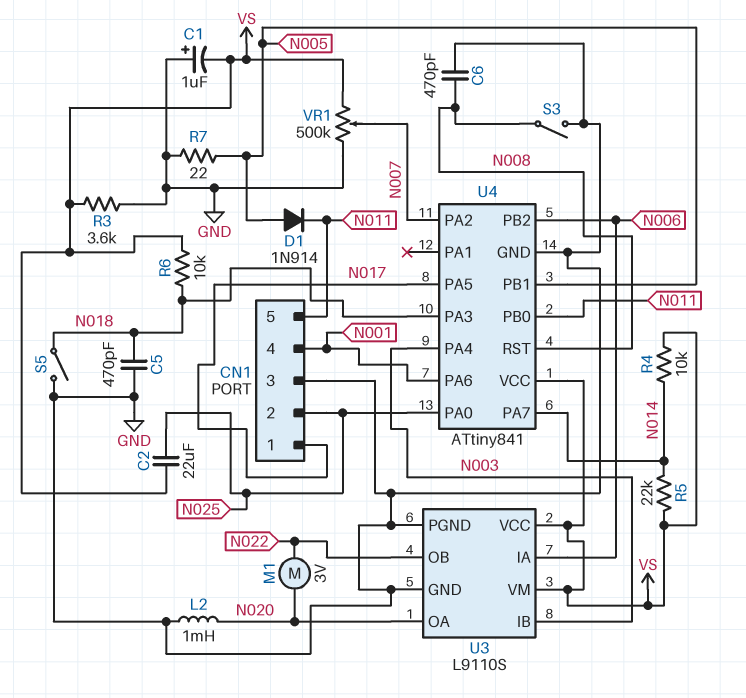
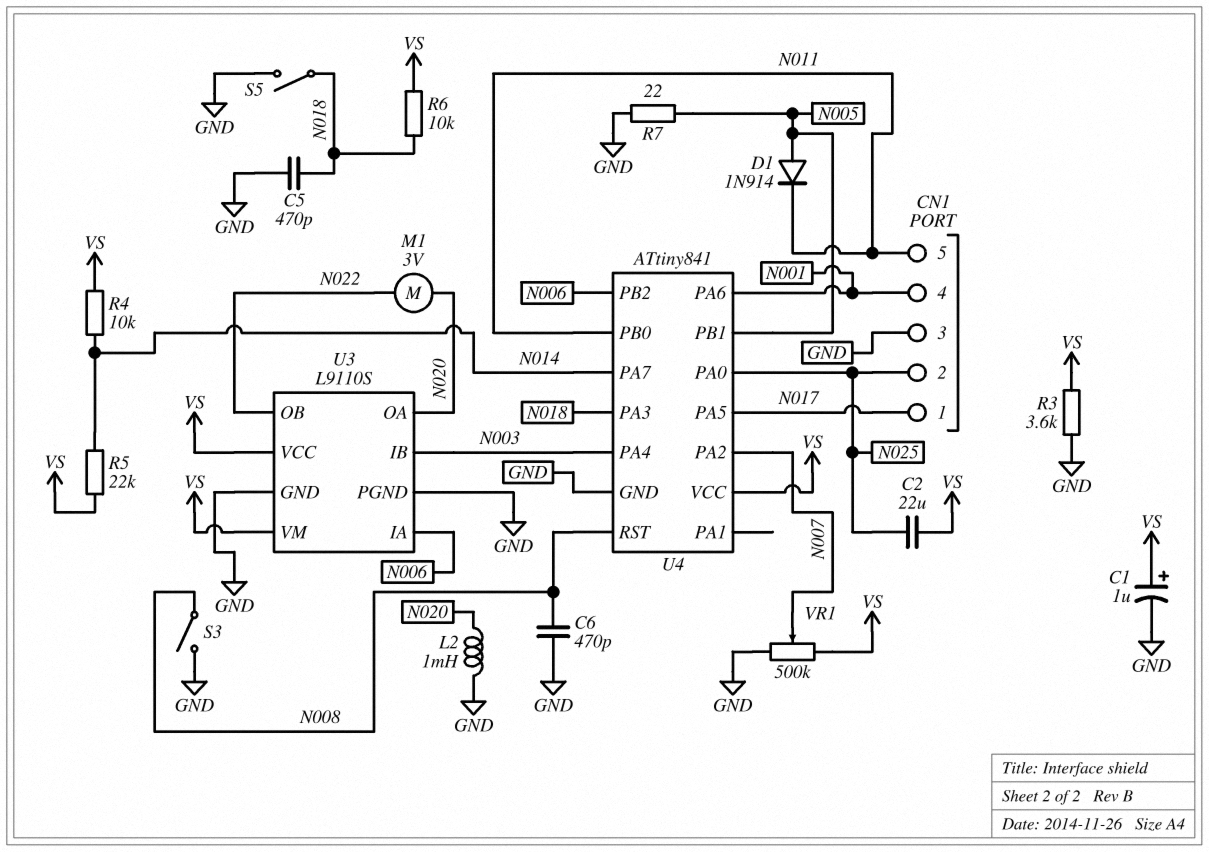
C1: 1uF (plus GND, minus VS) -> 1uF (plus VS, minus GND)

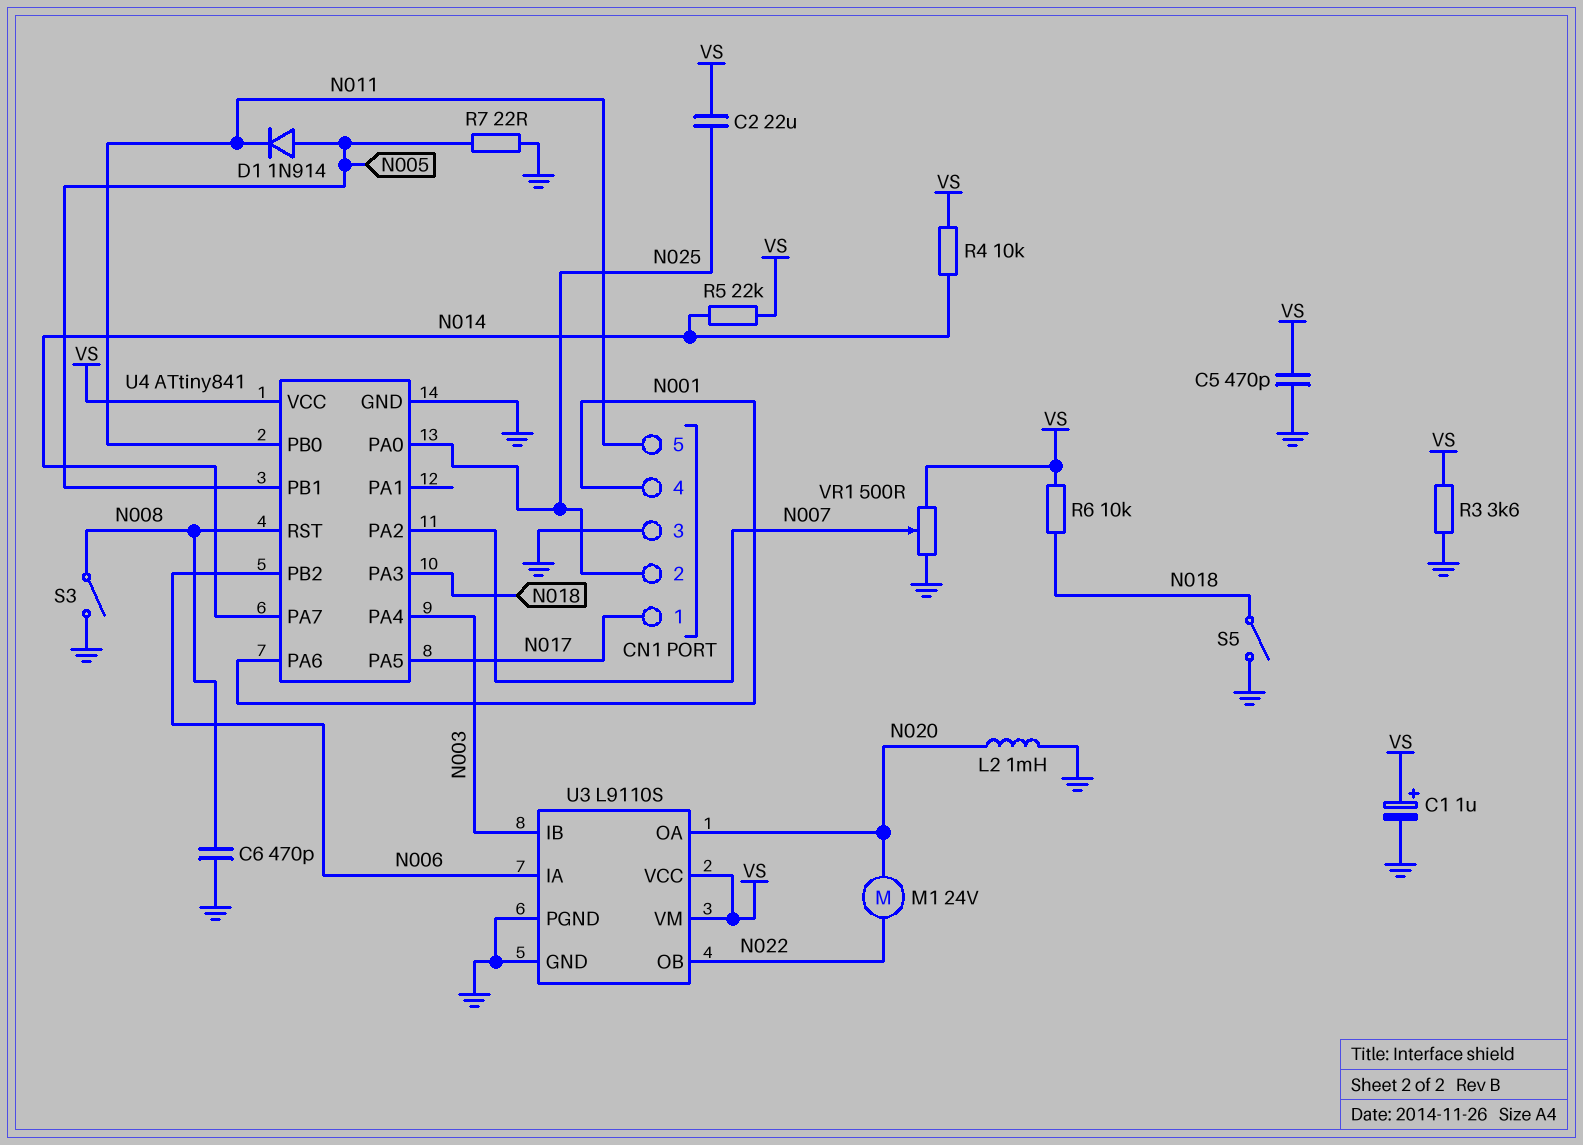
C5: 470pF (GND, N018) -> 470pF (GND, VS)
M1: motor 3V (N020, N022) -> motor 24V (N020, N022)
VR1: 500k (GND, VS, wiper N007) -> 500 (GND, VS, wiper N007)

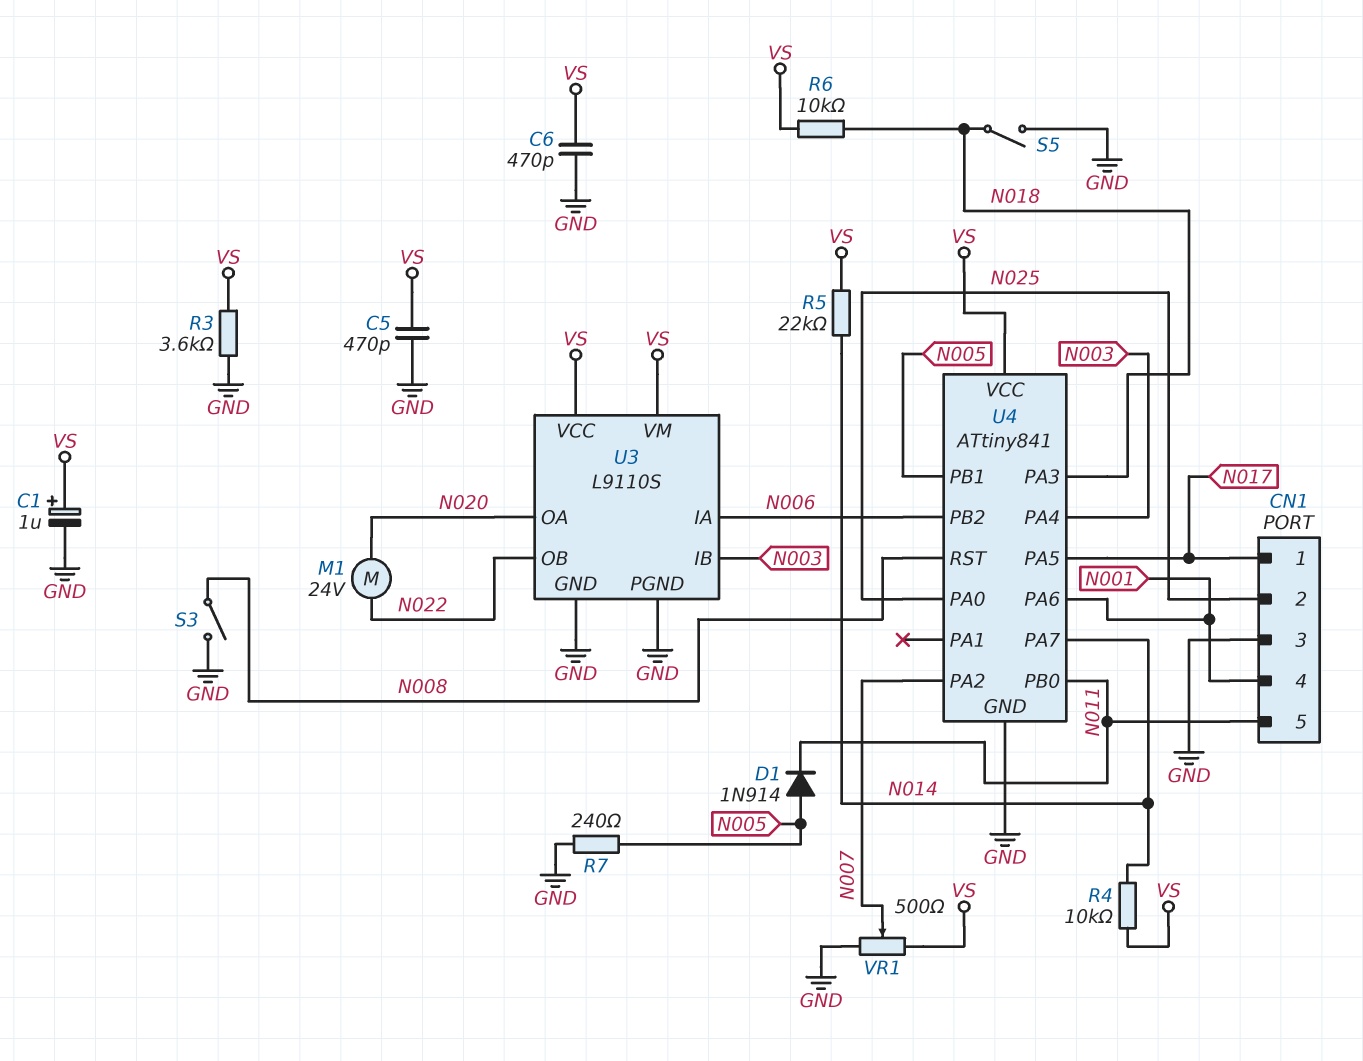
C2: 22uF (N025, VS) -> none
C6: 470pF (GND, N008) -> 470pF (GND, VS)
L2: 1mH (GND, N020) -> none
R7: 22 (GND, N005) -> 240 (GND, N005)

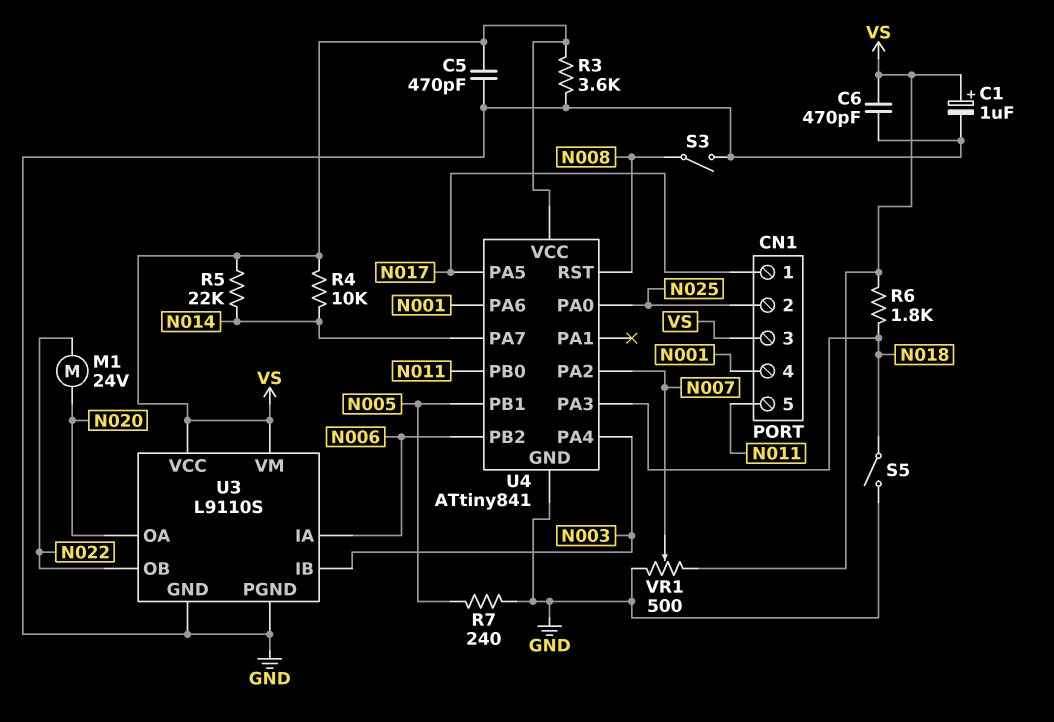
CN1 pin 3: GND -> VS
D1: diode 1N914 (A N005, K N011) -> none
R6: 10k (N018, VS) -> 1.8k (N018, VS)

